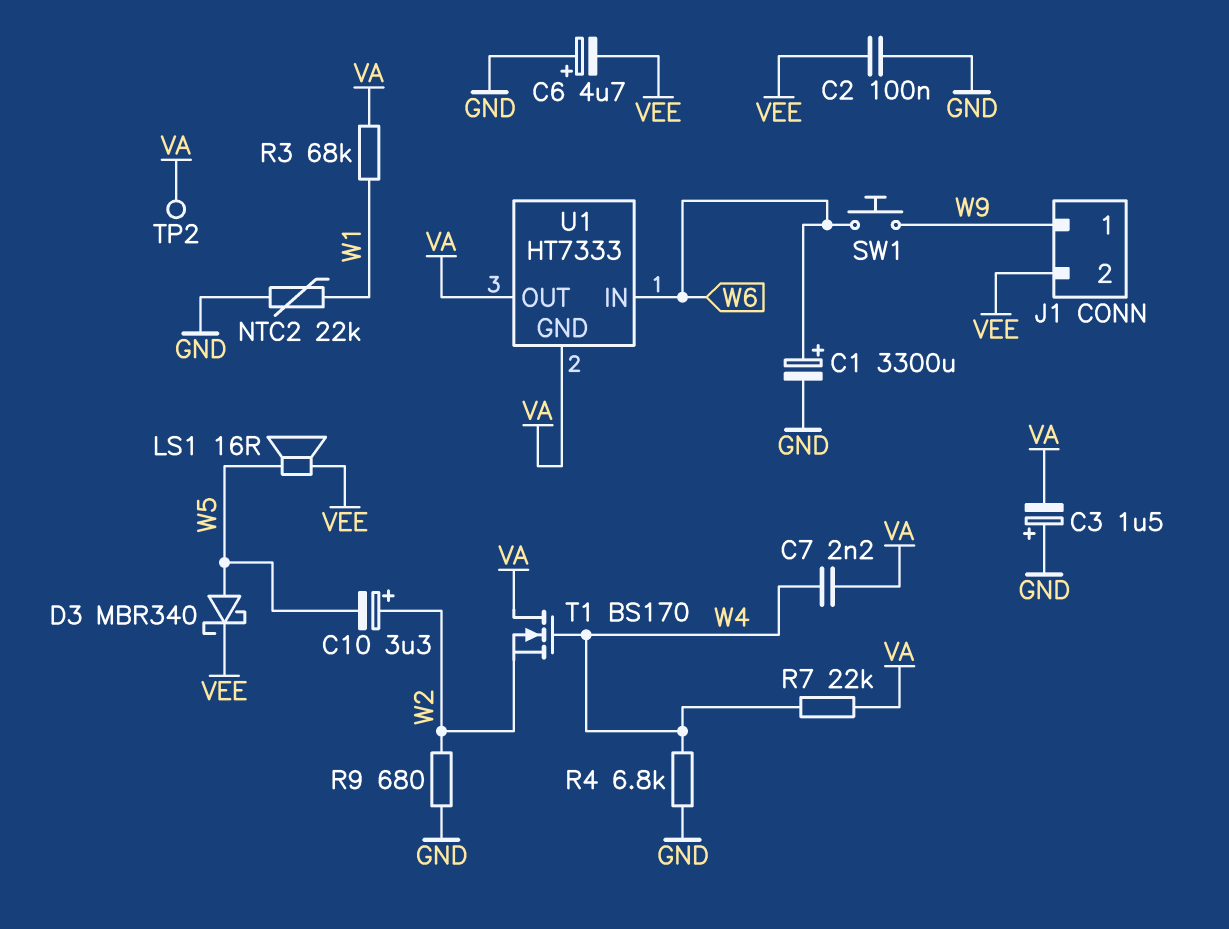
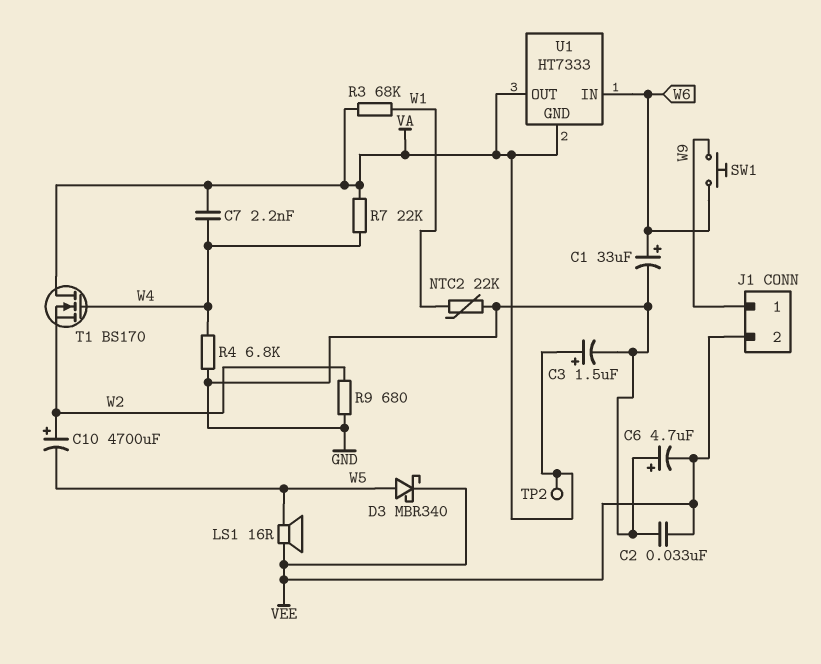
C1: 3300uF (plus W6, minus GND) -> 33uF (plus W6, minus GND)
C2: 100nF (GND, VEE) -> 33nF (GND, VEE)
C3: 1.5uF (plus GND, minus VA) -> 1.5uF (plus VA, minus GND)
C10: 3.3uF (plus W2, minus W5) -> 4700uF (plus W2, minus W5)

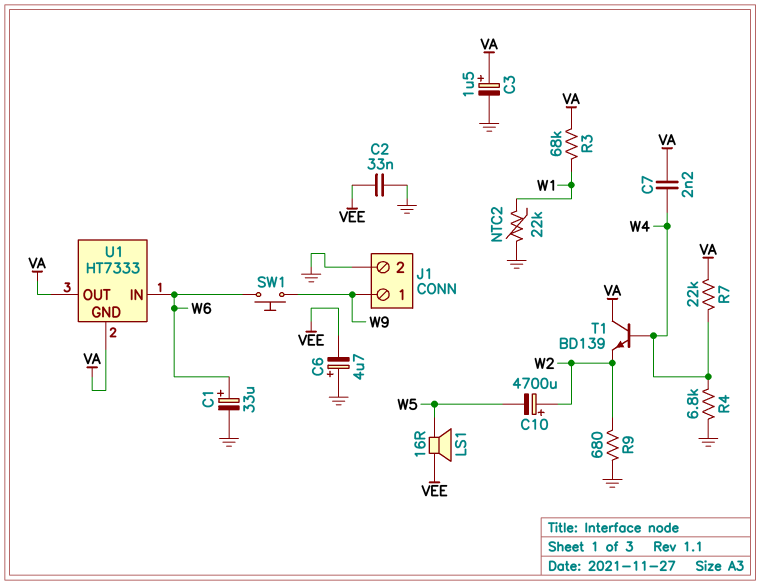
D3: schottky MBR340 (A W5, K VEE) -> none
J1 pin 2: VEE -> GND
T1: NMOS BS170 (G W4, D VA, S W2) -> NPN BD139 (B W4, C VA, E W2)
TP2: test point (VA) -> none

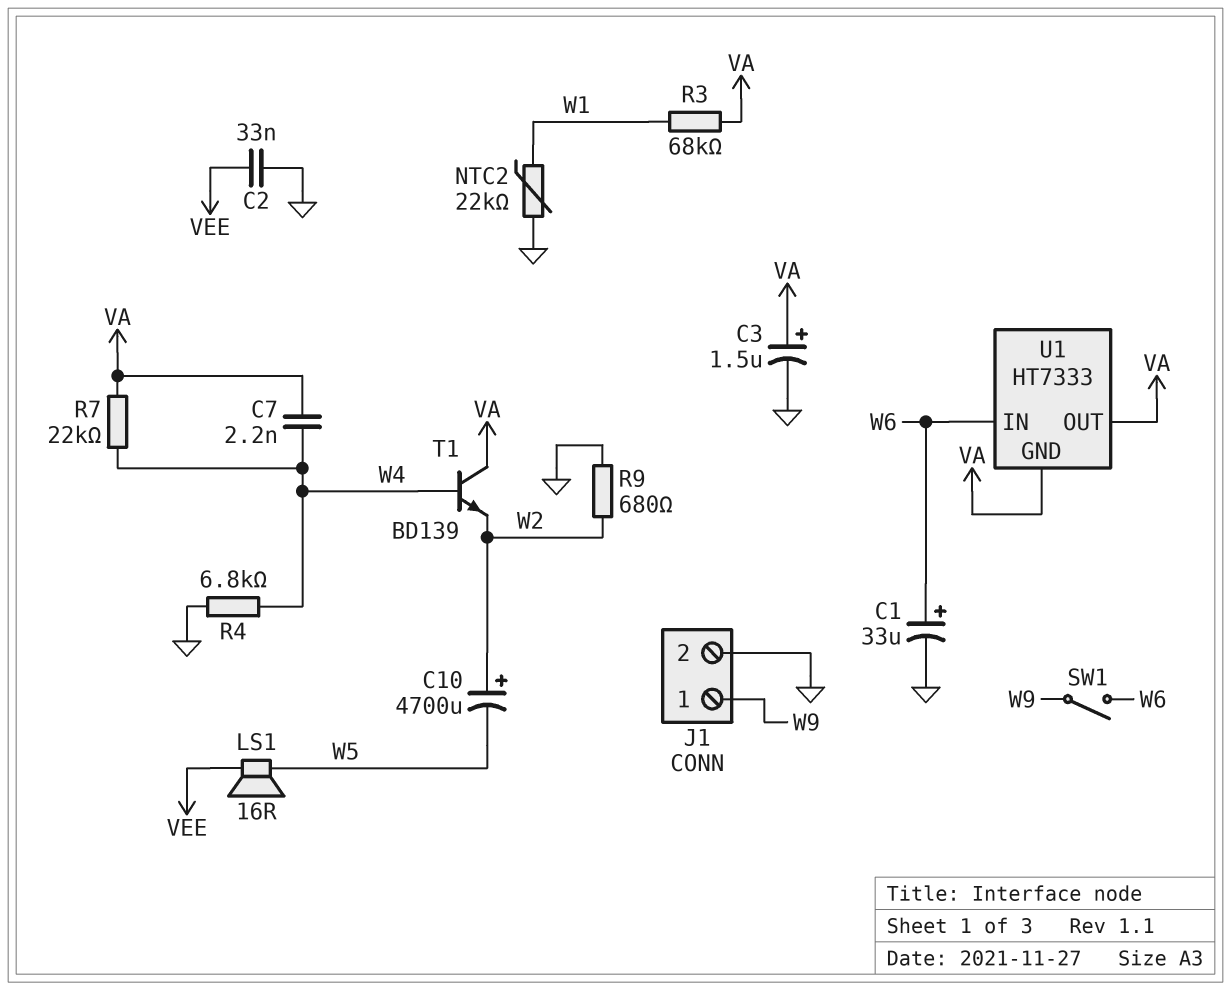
C6: 4.7uF (plus GND, minus VEE) -> none
SW1: button (W6, W9) -> switch (W6, W9)

